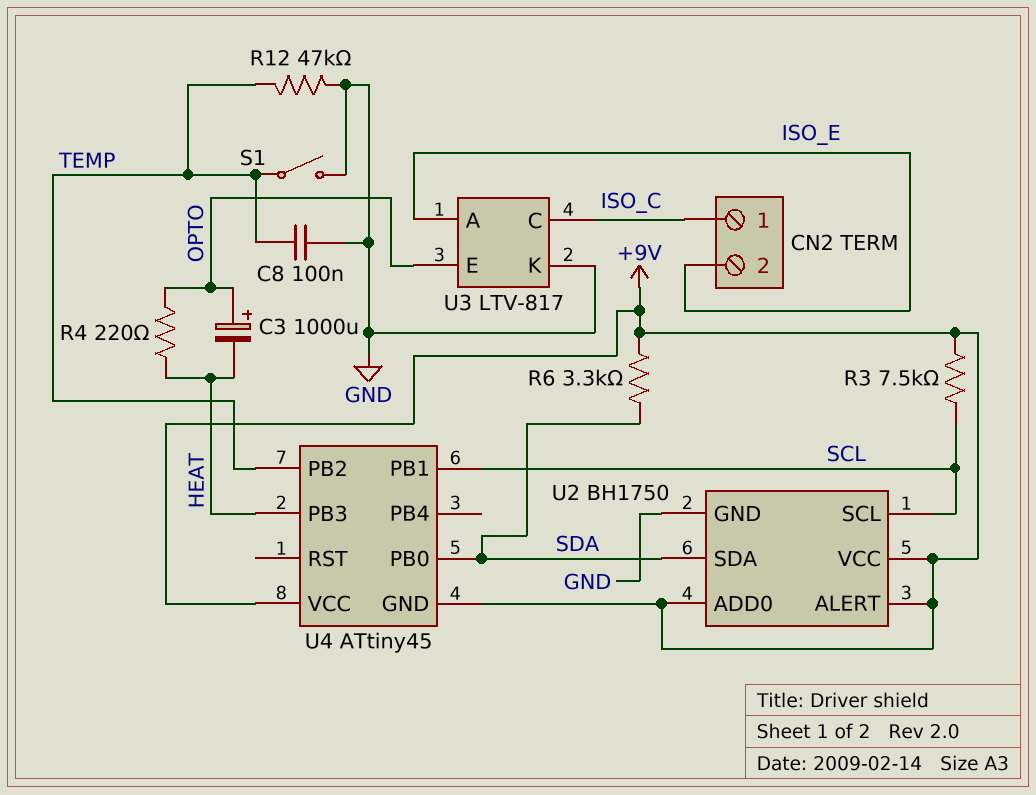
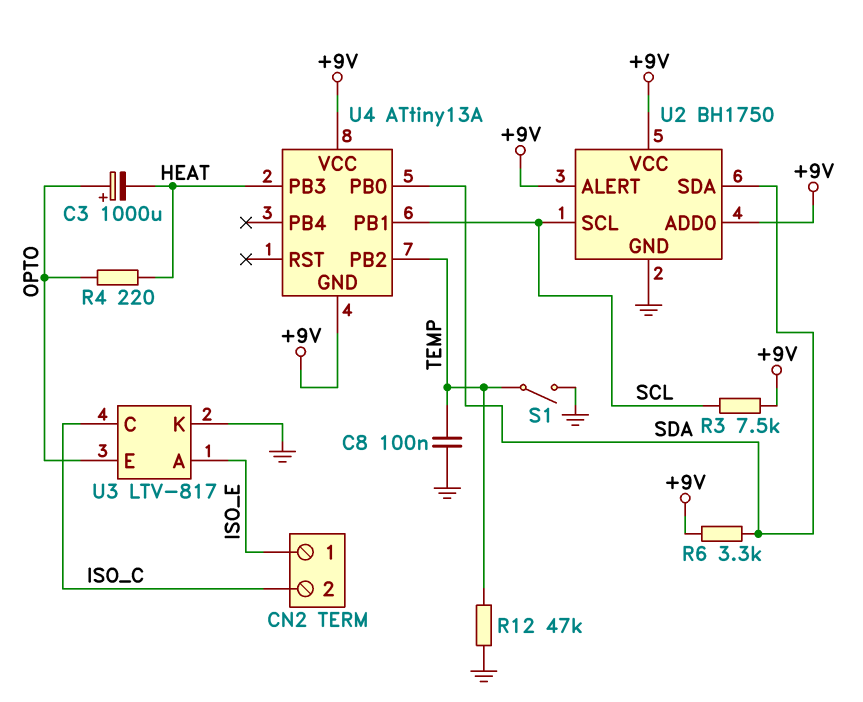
CN2 pin 1: ISO_C -> ISO_E
CN2 pin 2: ISO_E -> ISO_C
U4: ATtiny45 -> ATtiny13A

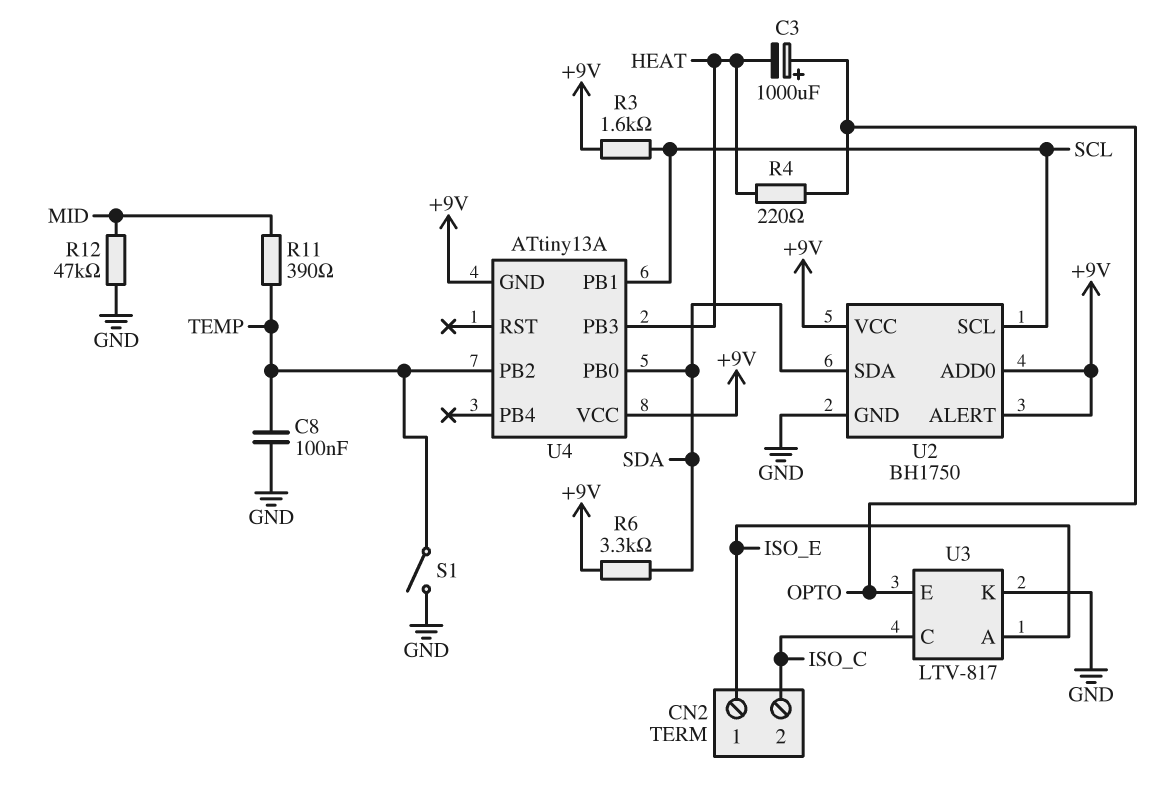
R3: 7.5k (+9V, SCL) -> 1.6k (+9V, SCL)
R11: none -> 390 (MID, TEMP)
R12: 47k (GND, TEMP) -> 47k (GND, MID)

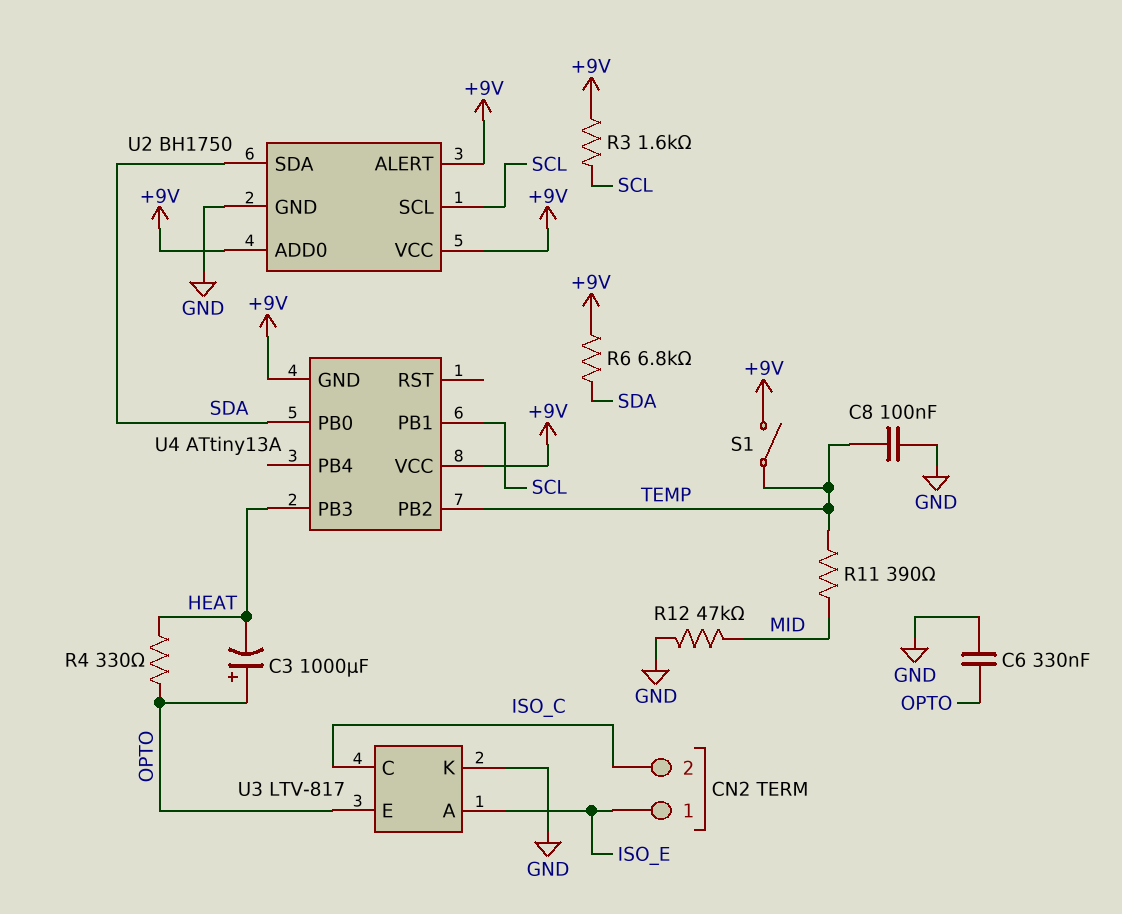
C6: none -> 330nF (GND, OPTO)
R4: 220 (HEAT, OPTO) -> 330 (HEAT, OPTO)
R6: 3.3k (+9V, SDA) -> 6.8k (+9V, SDA)
S1: switch (GND, TEMP) -> switch (+9V, TEMP)

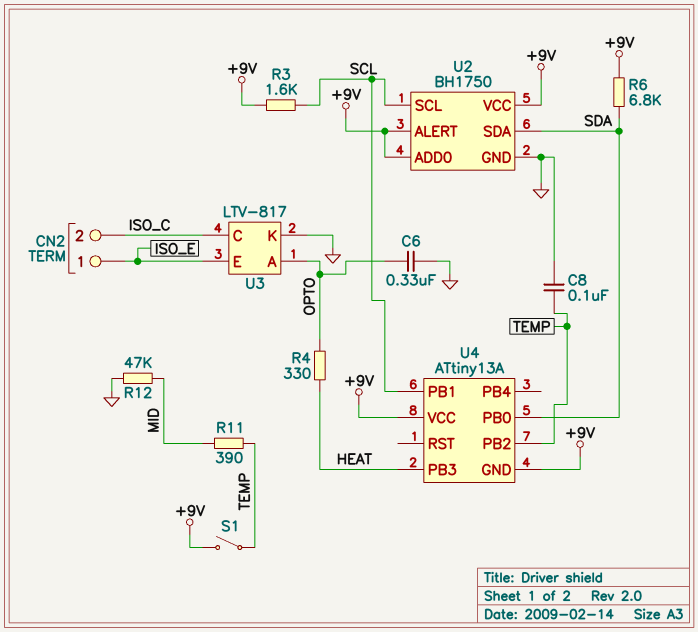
C3: 1000uF (plus OPTO, minus HEAT) -> none
U3 pin A: ISO_E -> OPTO
U3 pin E: OPTO -> ISO_E

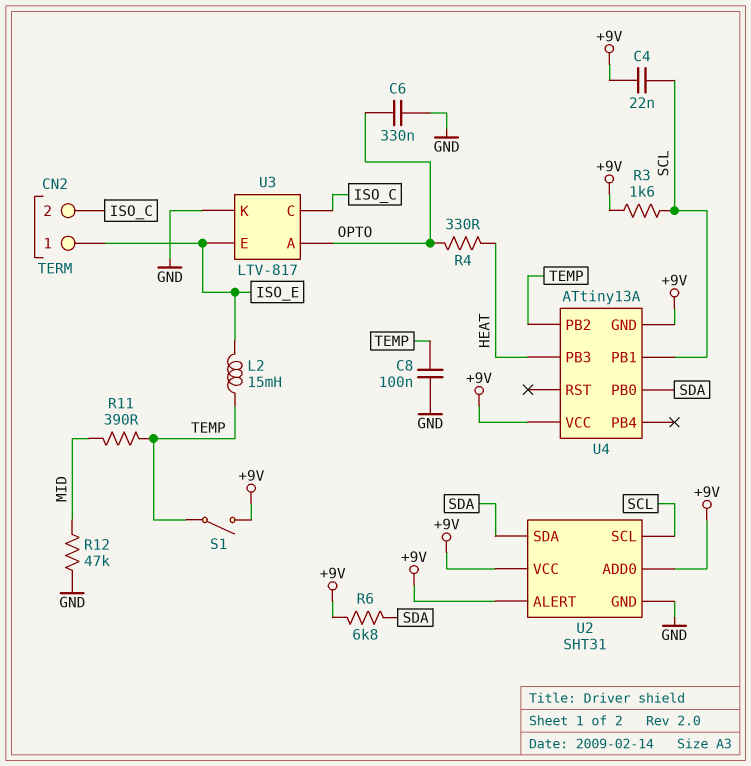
C4: none -> 22nF (+9V, SCL)
L2: none -> 15mH (ISO_E, TEMP)
U2: BH1750 -> SHT31

